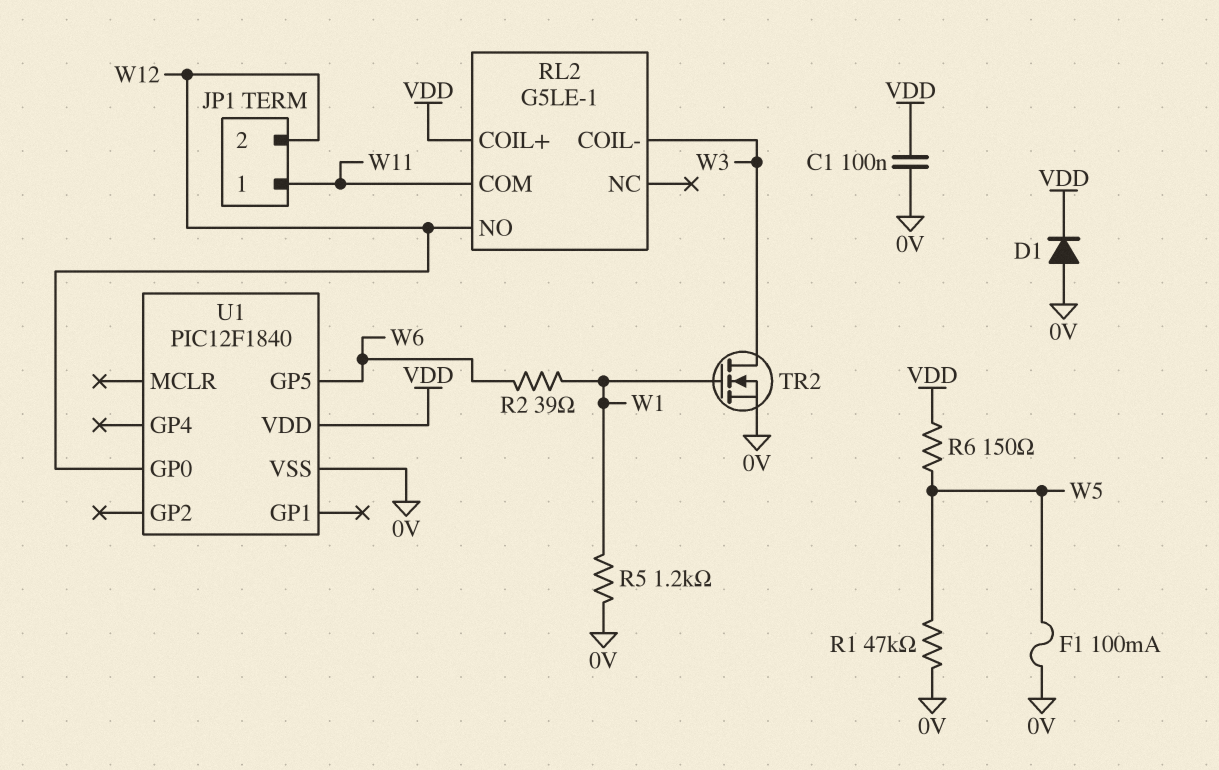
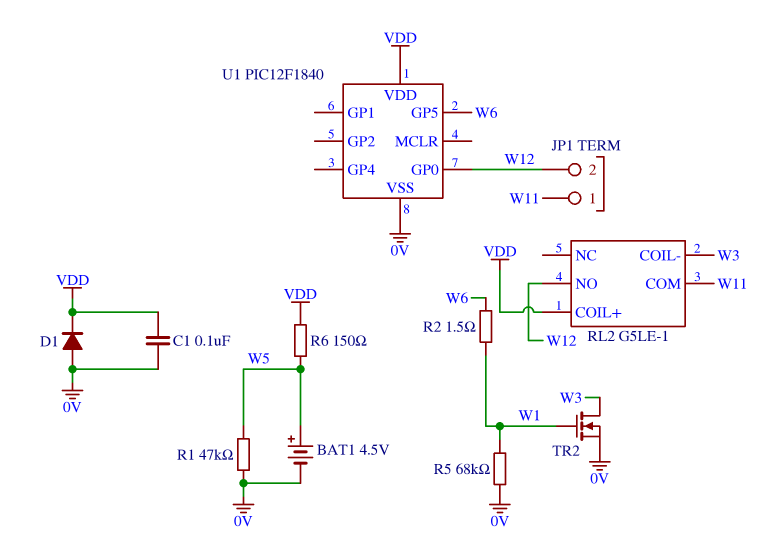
BAT1: none -> 4.5V (plus W5, minus 0V)
F1: 100mA (0V, W5) -> none
R2: 39 (W1, W6) -> 1.5 (W1, W6)
R5: 1.2k (0V, W1) -> 68k (0V, W1)

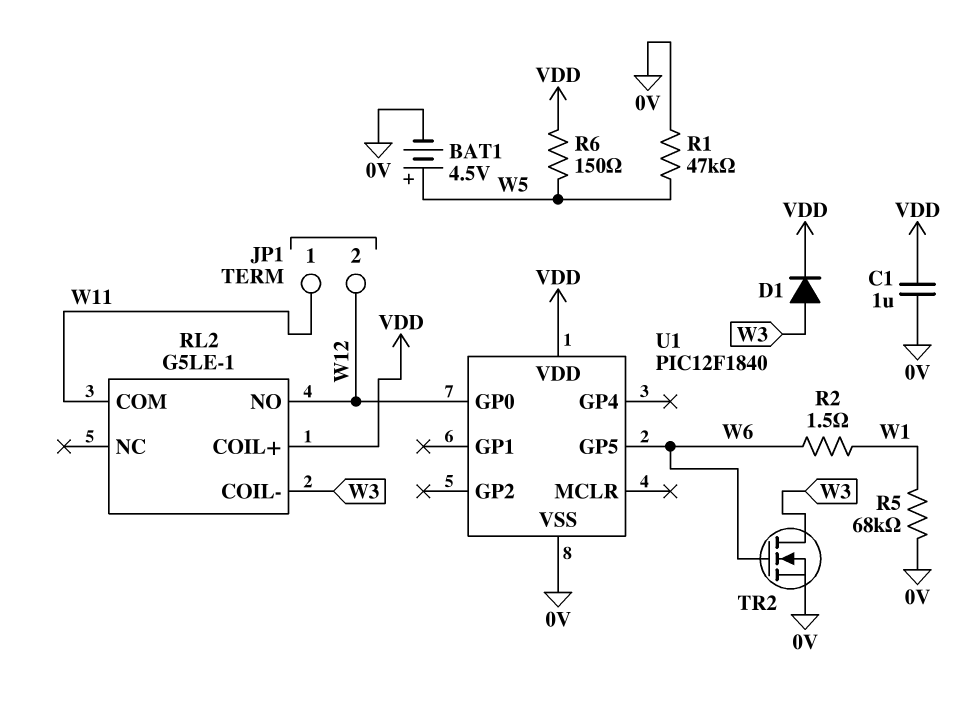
C1: 100nF (0V, VDD) -> 1uF (0V, VDD)
D1: diode (A 0V, K VDD) -> diode (A W3, K VDD)
TR2: NMOS (G W1, D W3, S 0V) -> NMOS (G W6, D W3, S 0V)

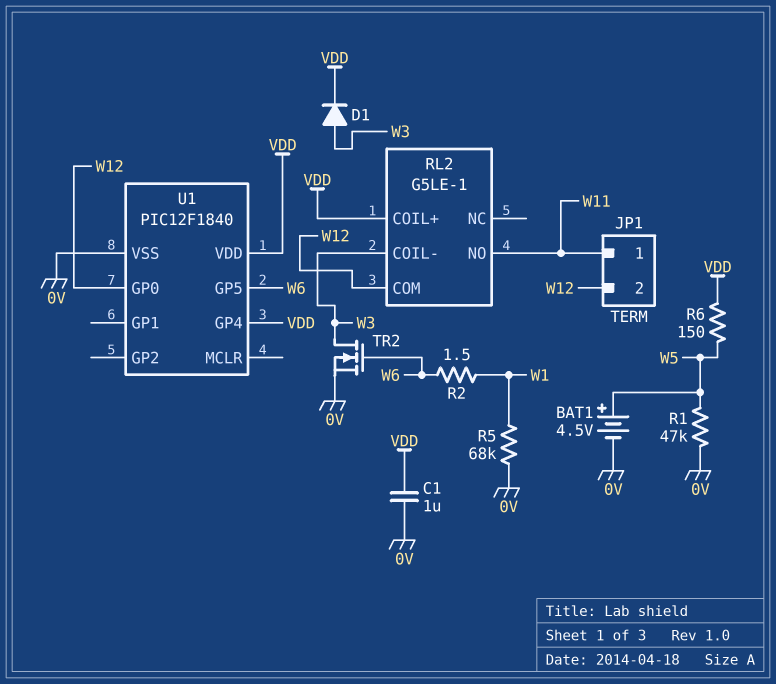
RL2 pin COM: W11 -> W12
RL2 pin NO: W12 -> W11
U1 pin GP4: none -> VDD

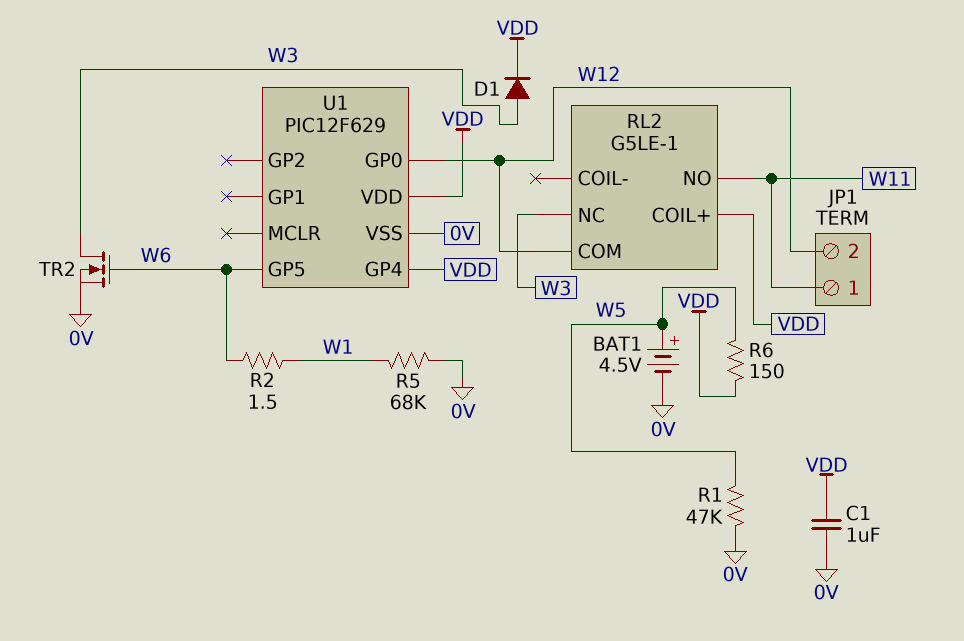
RL2 pin COIL-: W3 -> none
RL2 pin NC: none -> W3
U1: PIC12F1840 -> PIC12F629

